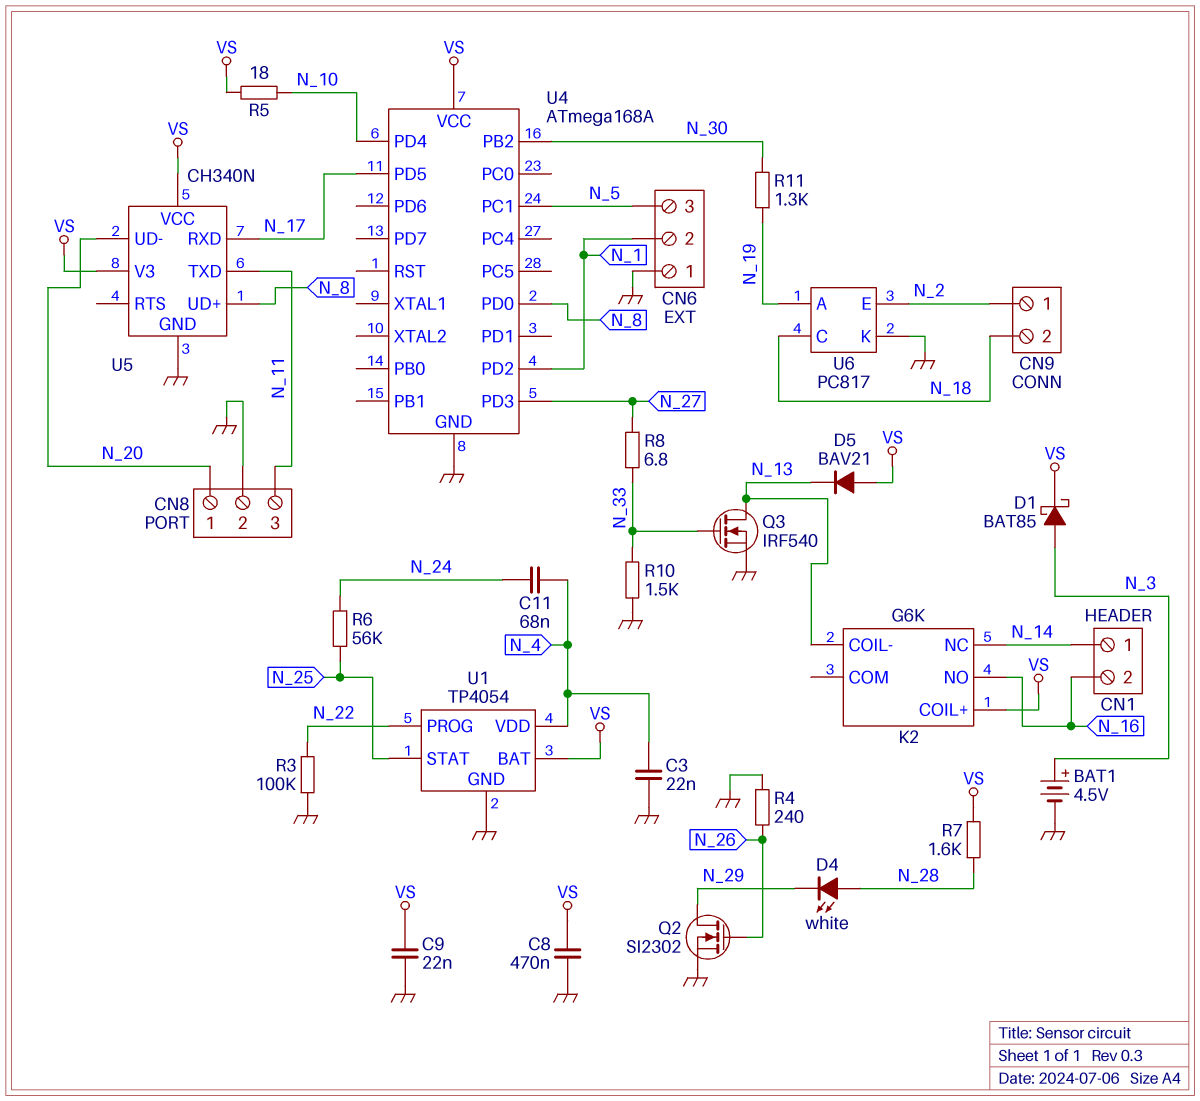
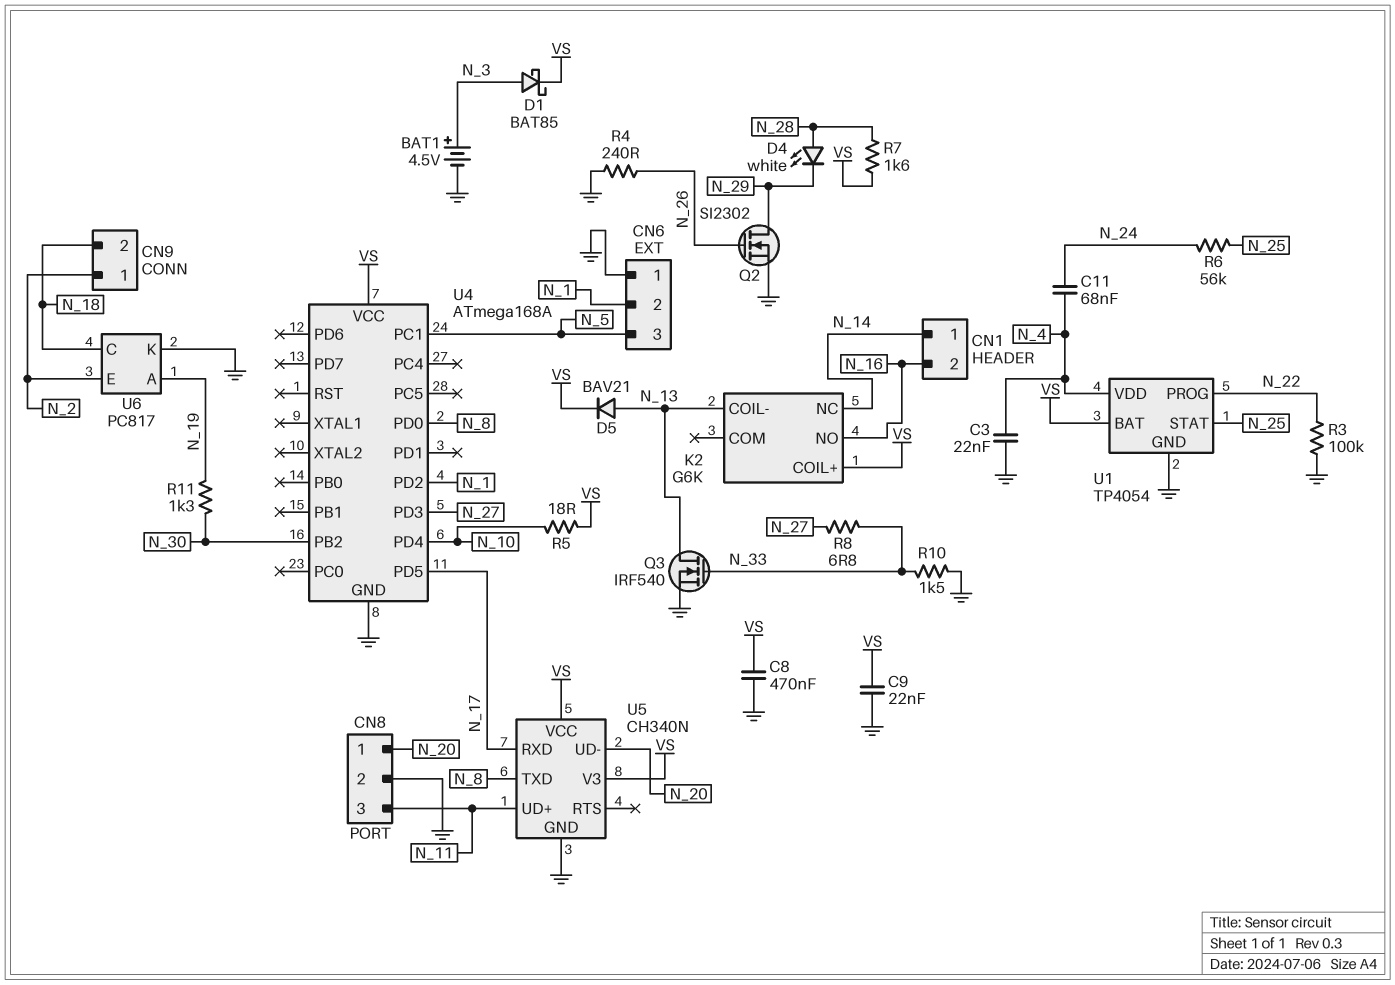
D5: diode BAV21 (A VS, K N_13) -> diode BAV21 (A N_13, K VS)
U5 pin TXD: N_11 -> N_8
U5 pin UD+: N_8 -> N_11

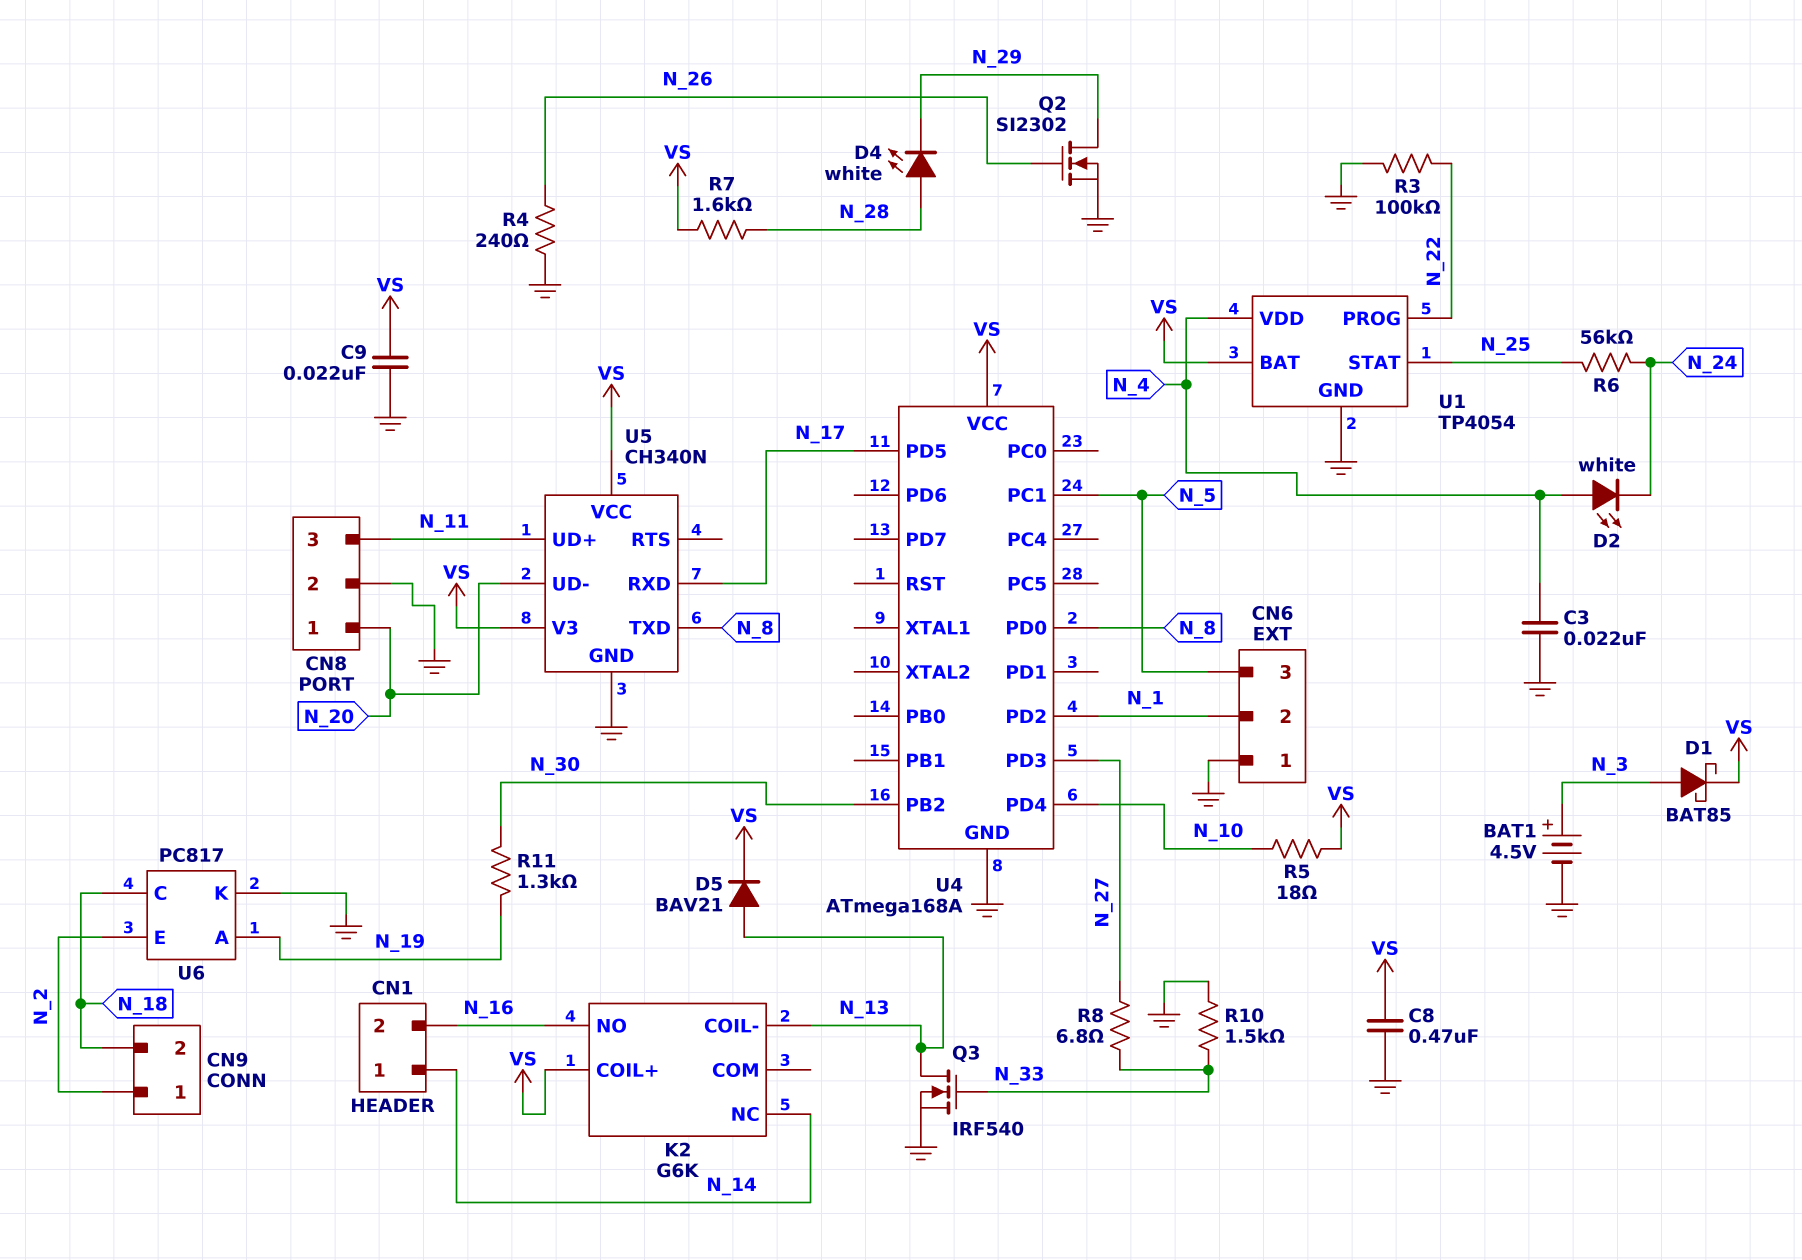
C11: 68nF (N_4, N_24) -> none
D2: none -> LED white (A N_4, K N_24)

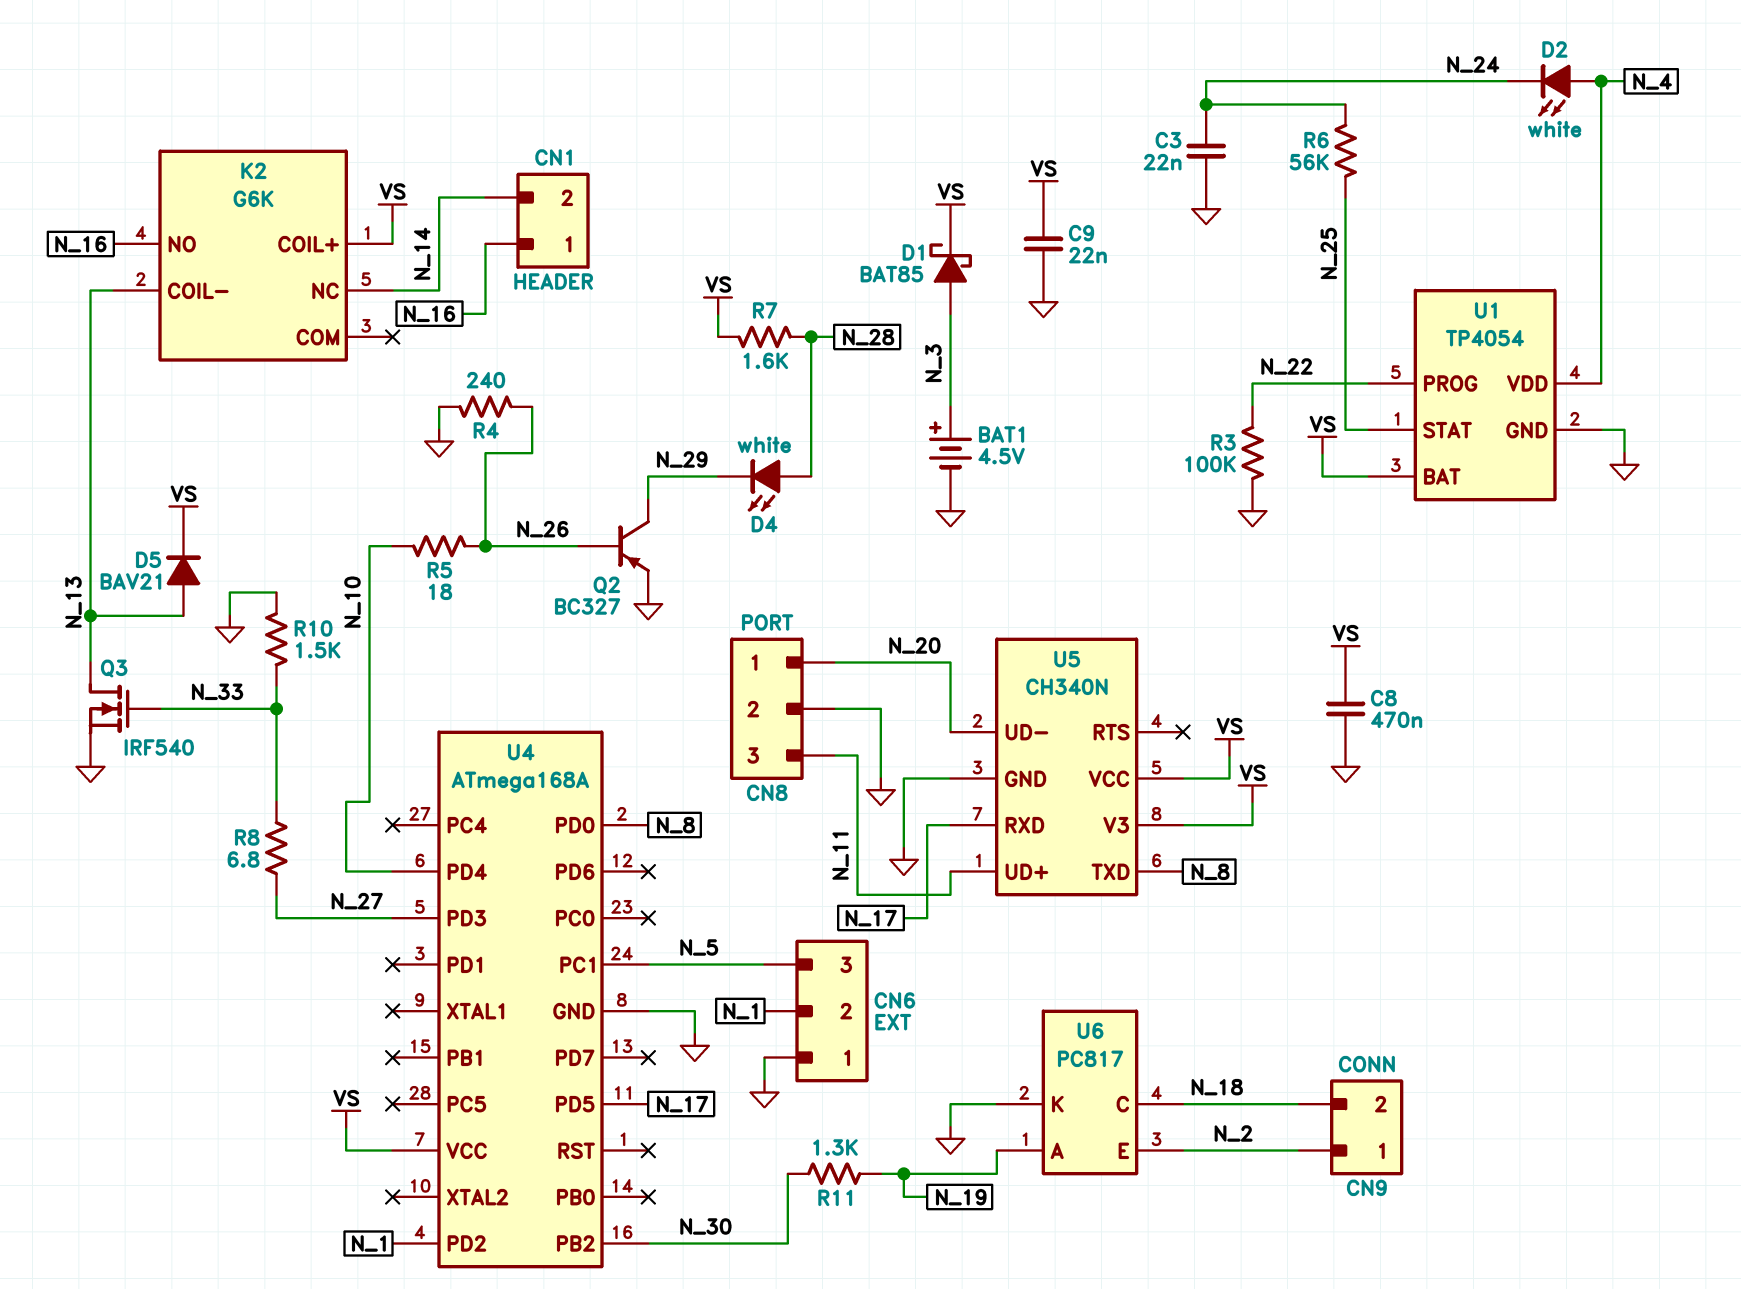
C3: 22nF (GND, N_4) -> 22nF (GND, N_24)
CN1 pin 1: N_14 -> N_16
CN1 pin 2: N_16 -> N_14
Q2: NMOS SI2302 (G N_26, D N_29, S GND) -> PNP BC327 (B N_26, C N_29, E GND)
R5: 18 (N_10, VS) -> 18 (N_10, N_26)

